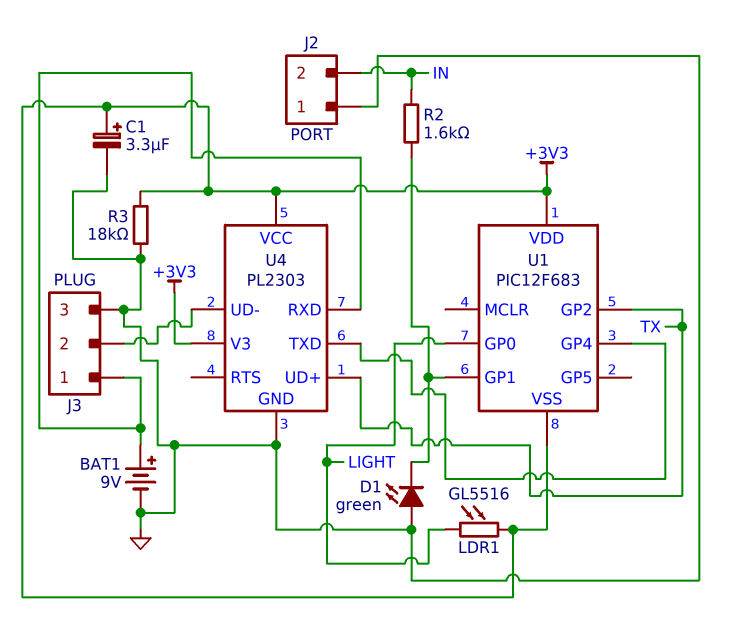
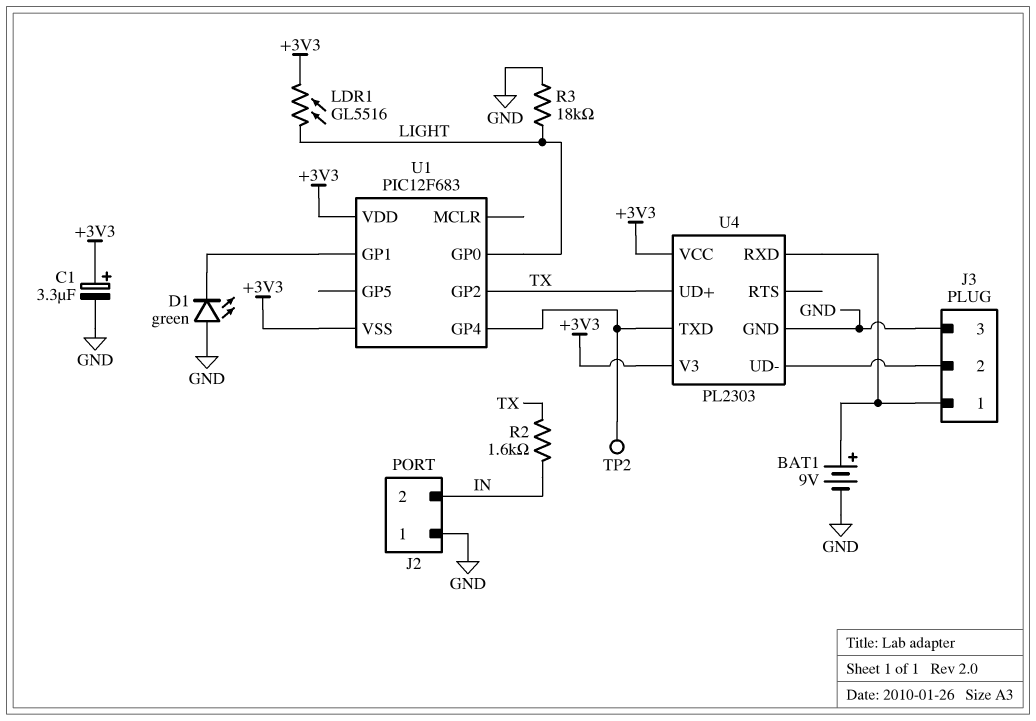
R2: 1.6k (IN, U1/GP1) -> 1.6k (IN, TX)
R3: 18k (+3V3, GND) -> 18k (GND, LIGHT)
TP2: none -> test point (U1/GP4)

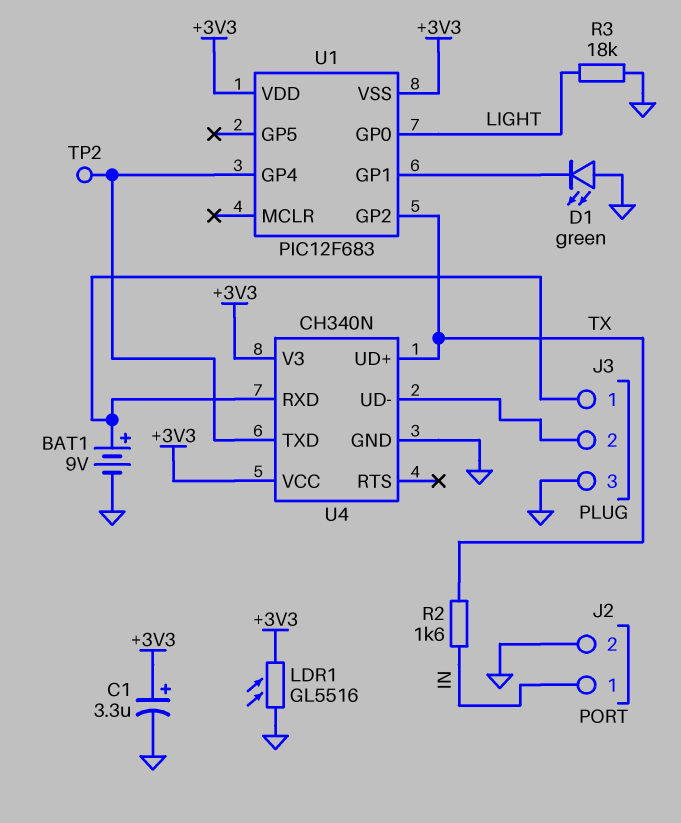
J2 pin 1: GND -> IN
J2 pin 2: IN -> GND
LDR1: GL5516 (+3V3, LIGHT) -> GL5516 (+3V3, GND)
U4: PL2303 -> CH340N

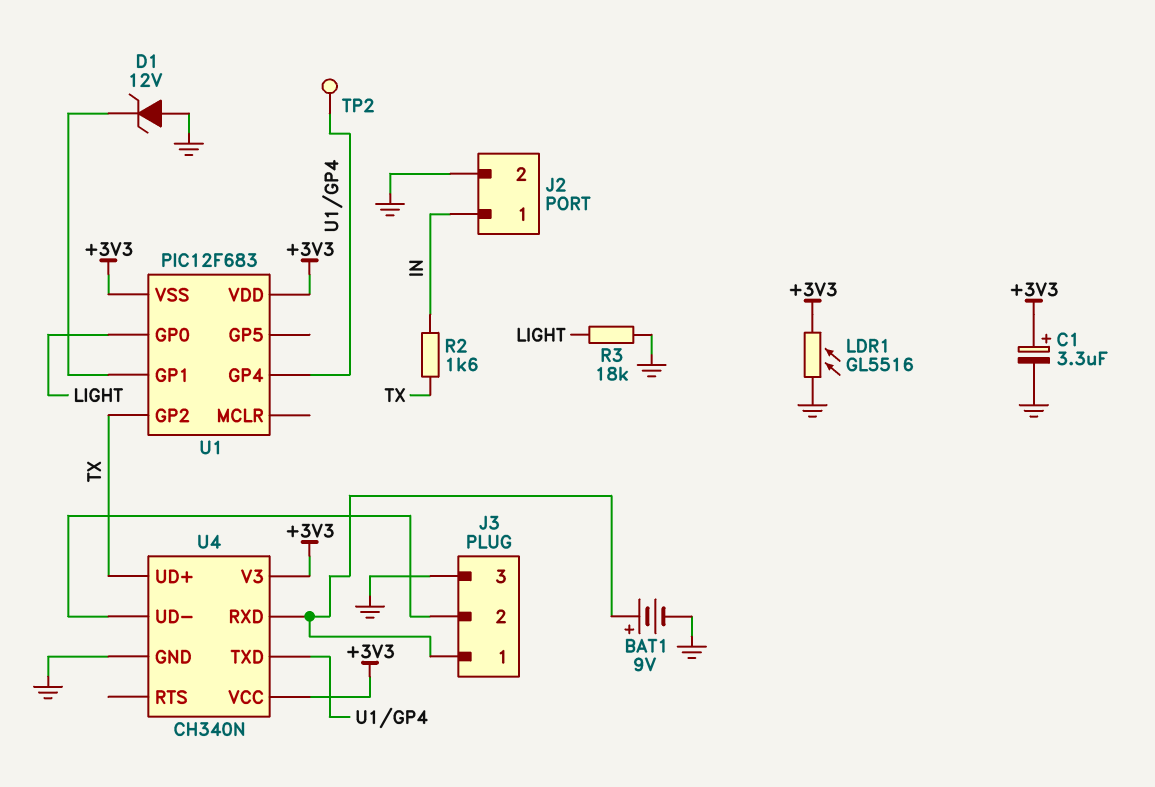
D1: LED green (A GND, K U1/GP1) -> zener 12V (A GND, K U1/GP1)

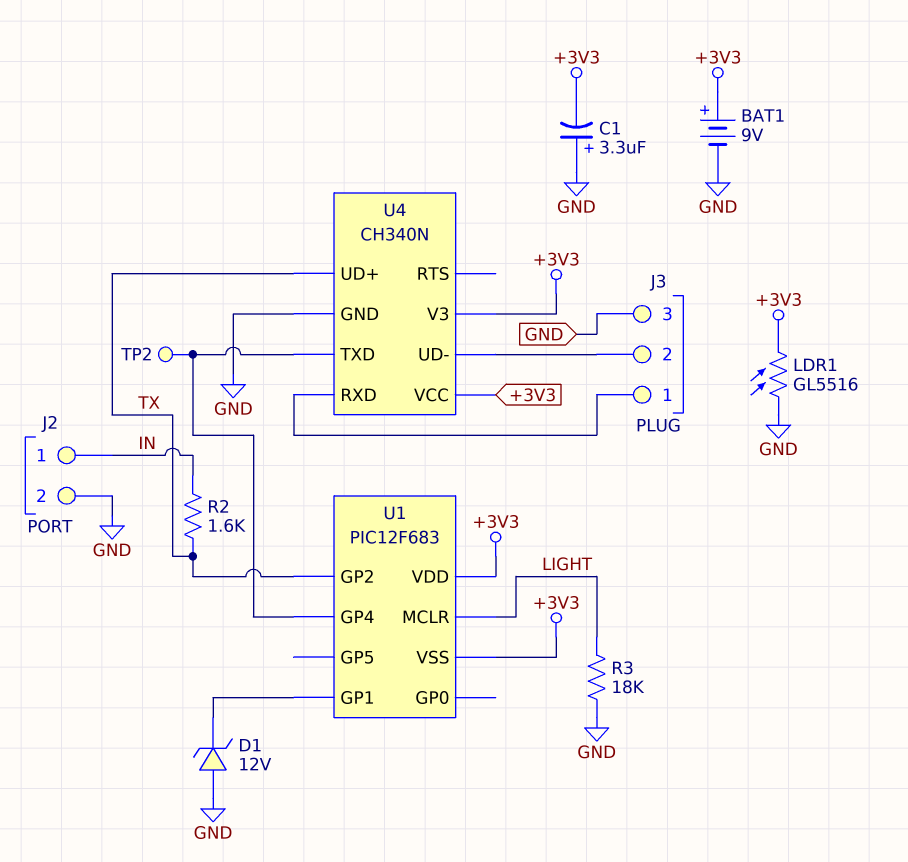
BAT1: 9V (plus J3/1, minus GND) -> 9V (plus +3V3, minus GND)
C1: 3.3uF (plus +3V3, minus GND) -> 3.3uF (plus GND, minus +3V3)
U1 pin GP0: LIGHT -> none
U1 pin MCLR: none -> LIGHT

